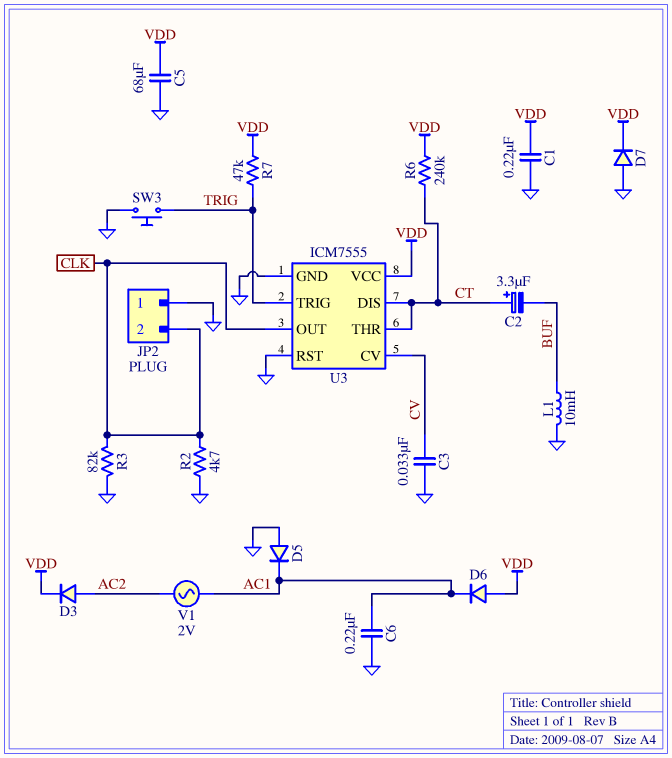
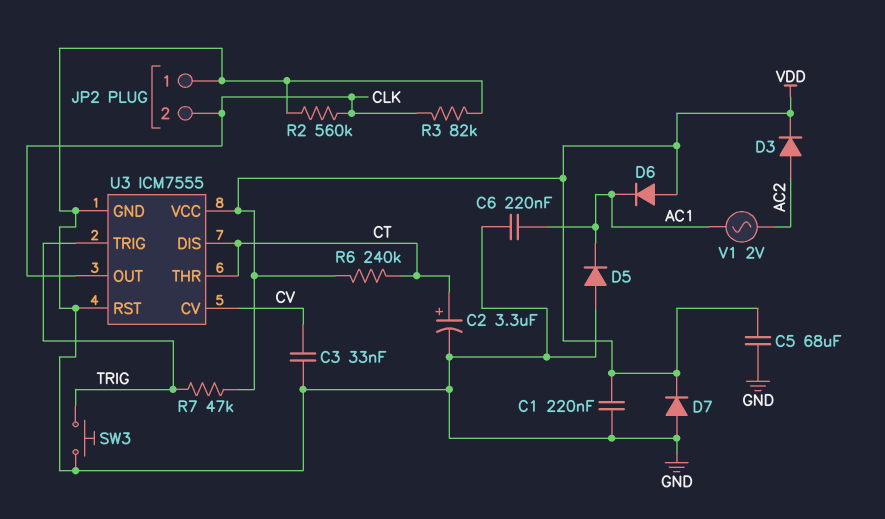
C2: 3.3uF (plus CT, minus BUF) -> 3.3uF (plus CT, minus GND)
L1: 10mH (BUF, GND) -> none
R2: 4.7k (CLK, GND) -> 560k (CLK, GND)

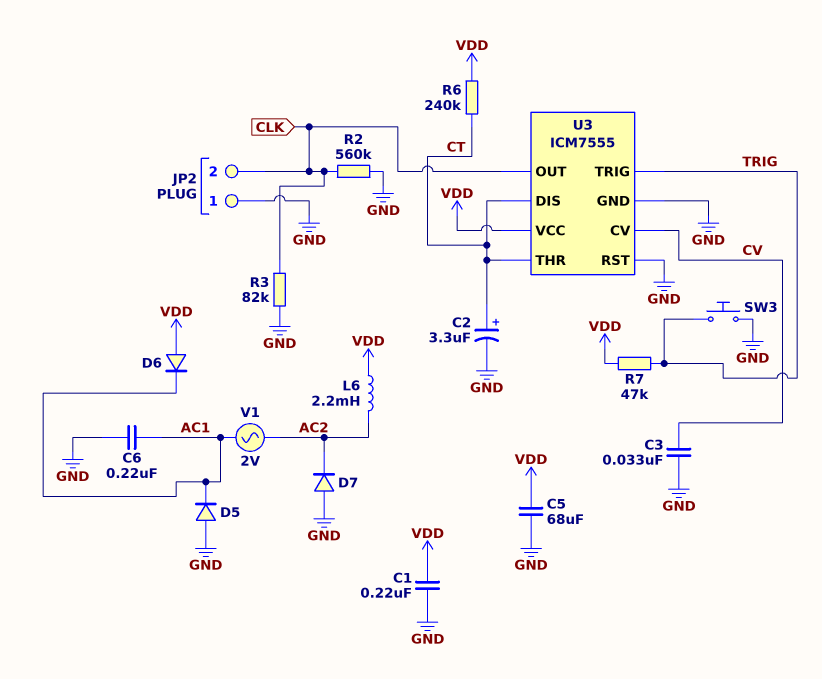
D3: diode (A AC2, K VDD) -> none
D7: diode (A GND, K VDD) -> diode (A GND, K AC2)
L6: none -> 2.2mH (AC2, VDD)

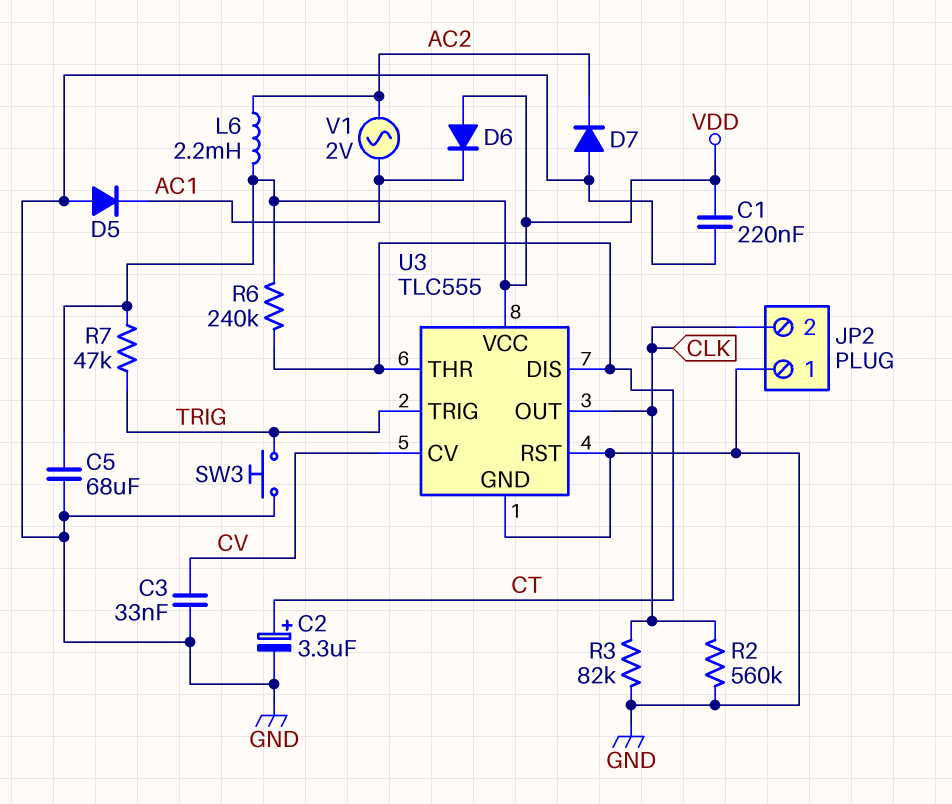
C6: 220nF (AC1, GND) -> none
U3: ICM7555 -> TLC555

